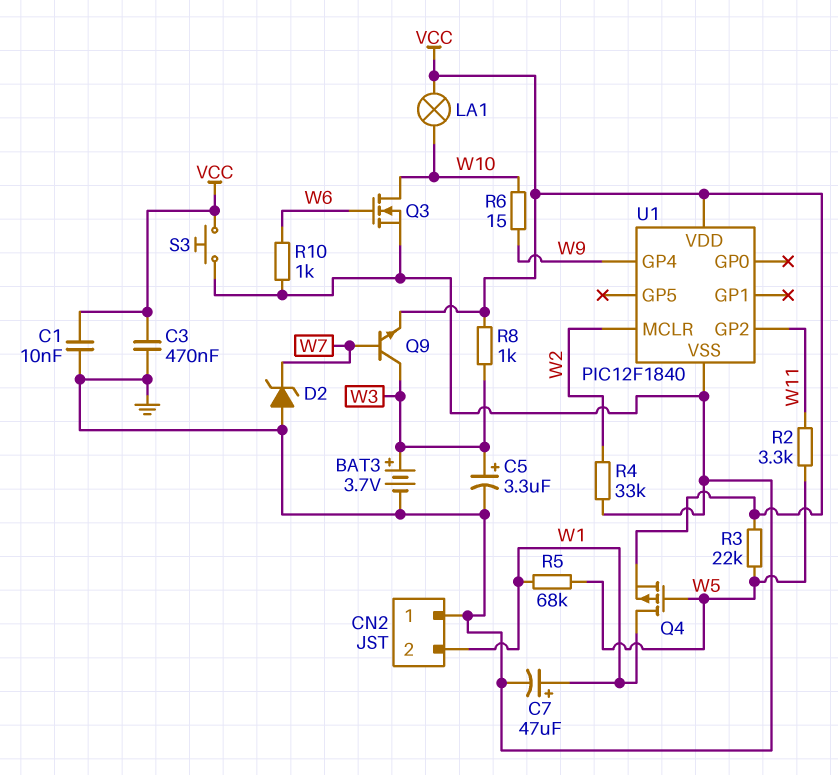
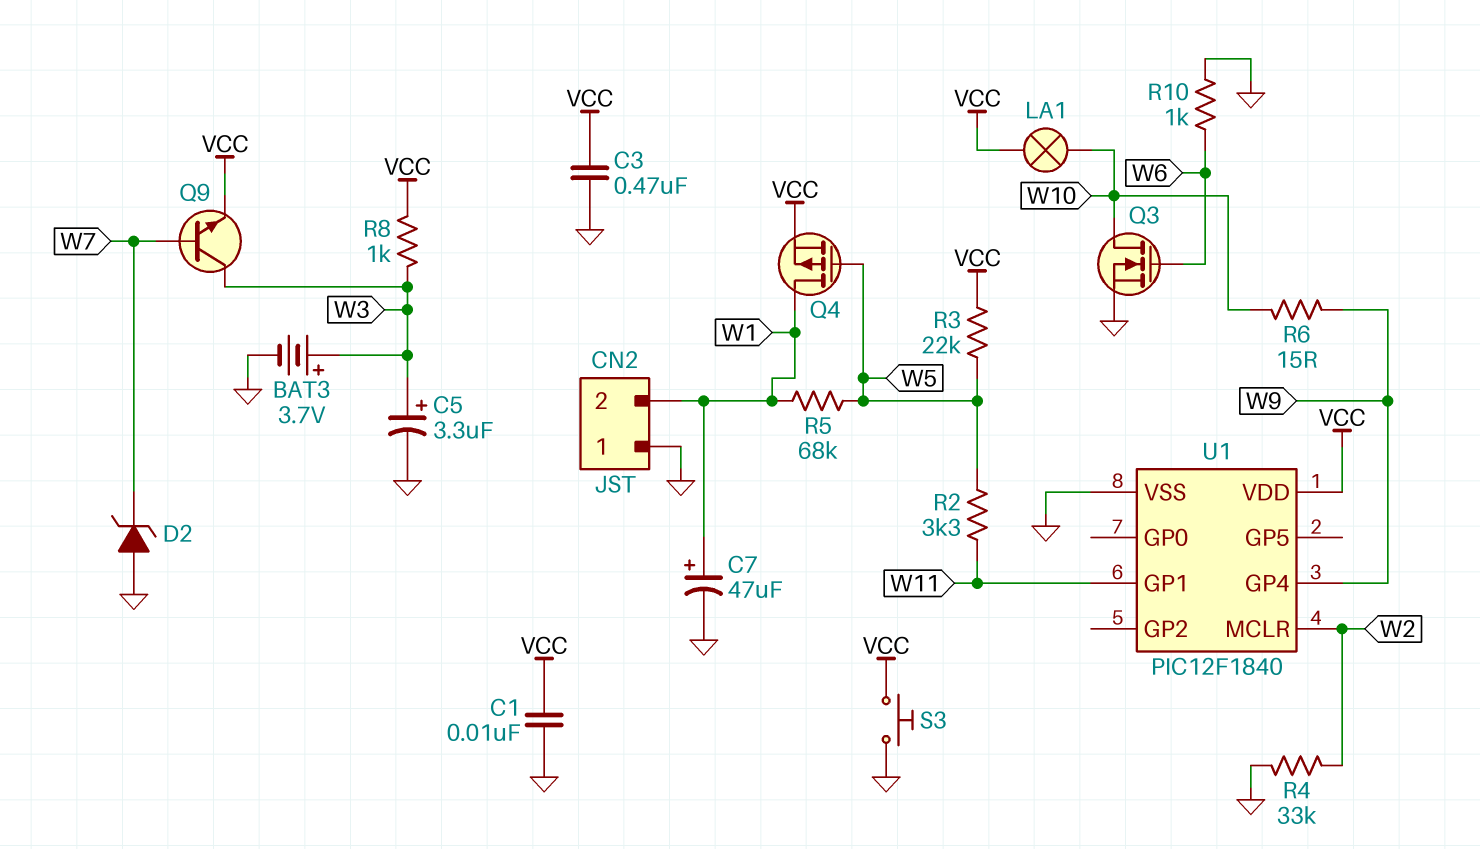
U1 pin GP1: none -> W11
U1 pin GP2: W11 -> none

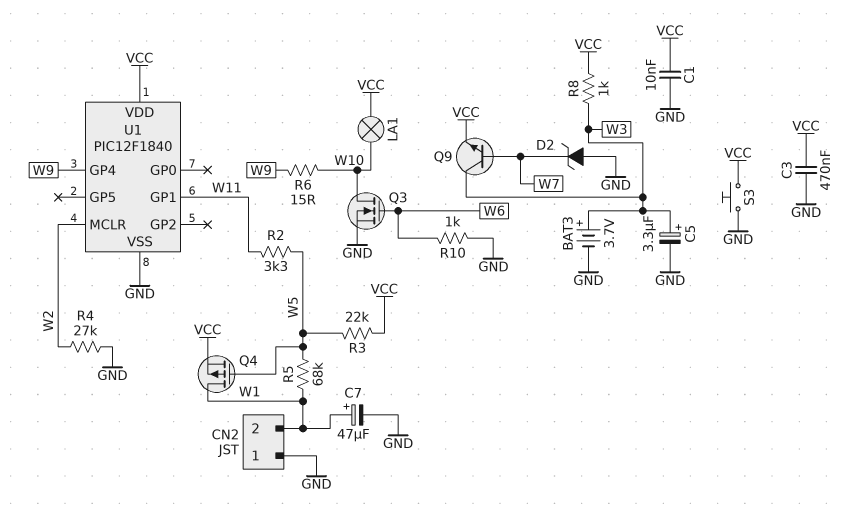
R4: 33k (GND, W2) -> 27k (GND, W2)

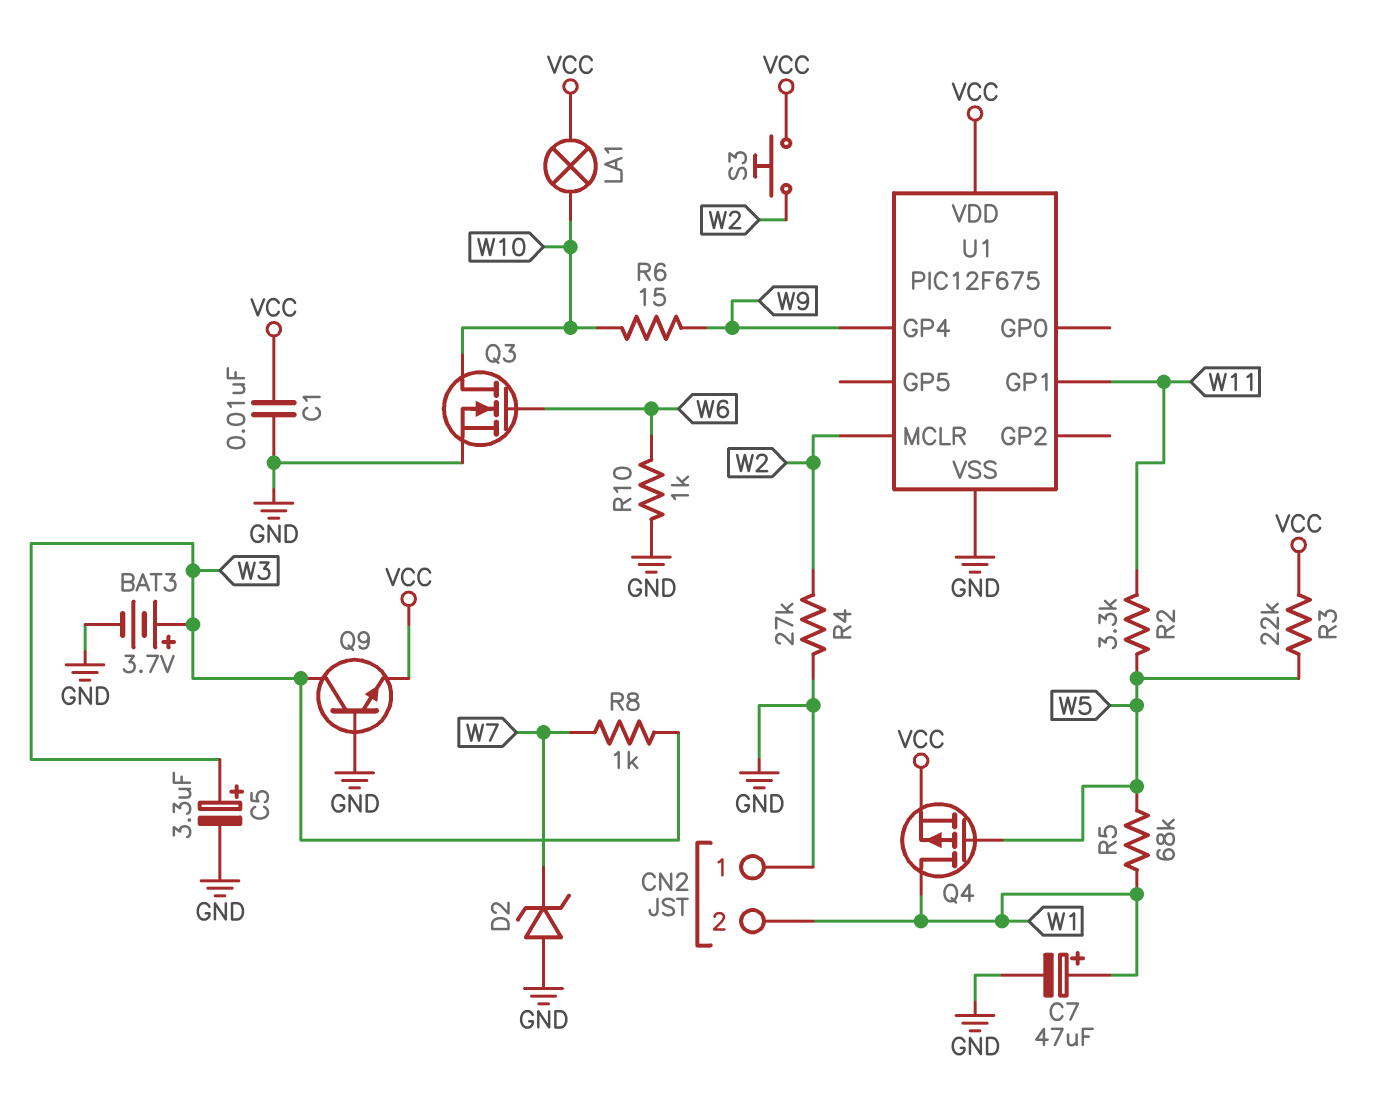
C3: 470nF (GND, VCC) -> none
Q9: NPN (B W7, C W3, E VCC) -> NPN (B GND, C W3, E VCC)
R8: 1k (VCC, W3) -> 1k (W3, W7)
S3: button (GND, VCC) -> button (VCC, W2)
U1: PIC12F1840 -> PIC12F675

